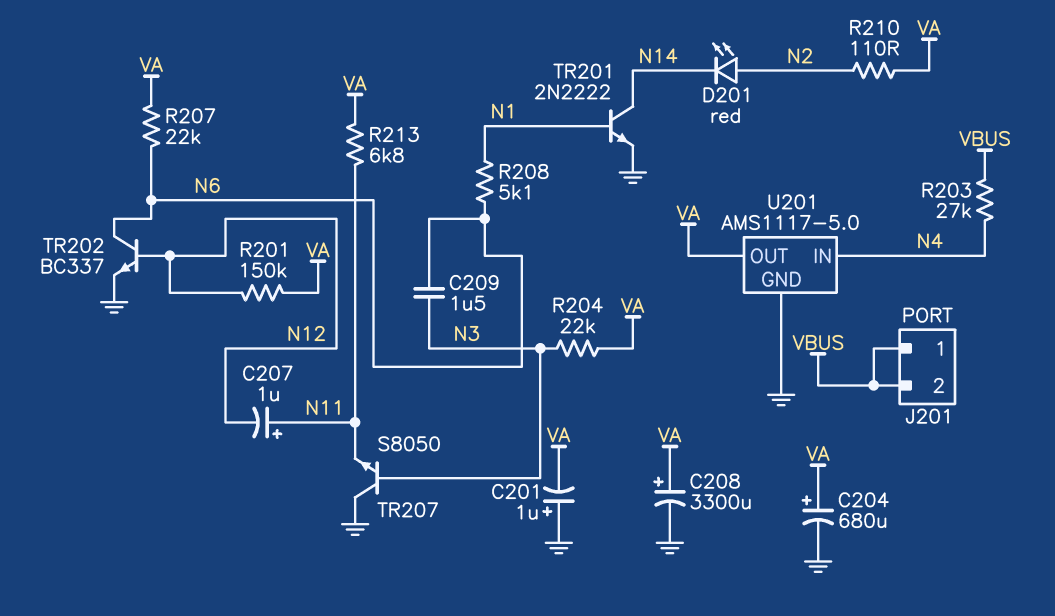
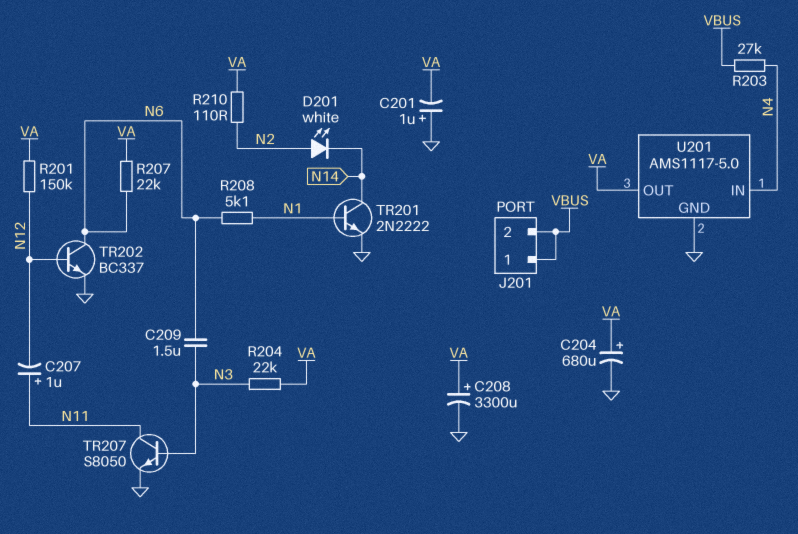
D201: LED red (A N2, K N14) -> LED white (A N2, K N14)
R213: 6.8k (N11, VA) -> none
TR207: NPN S8050 (B N3, C GND, E N11) -> NPN S8050 (B N3, C N11, E GND)

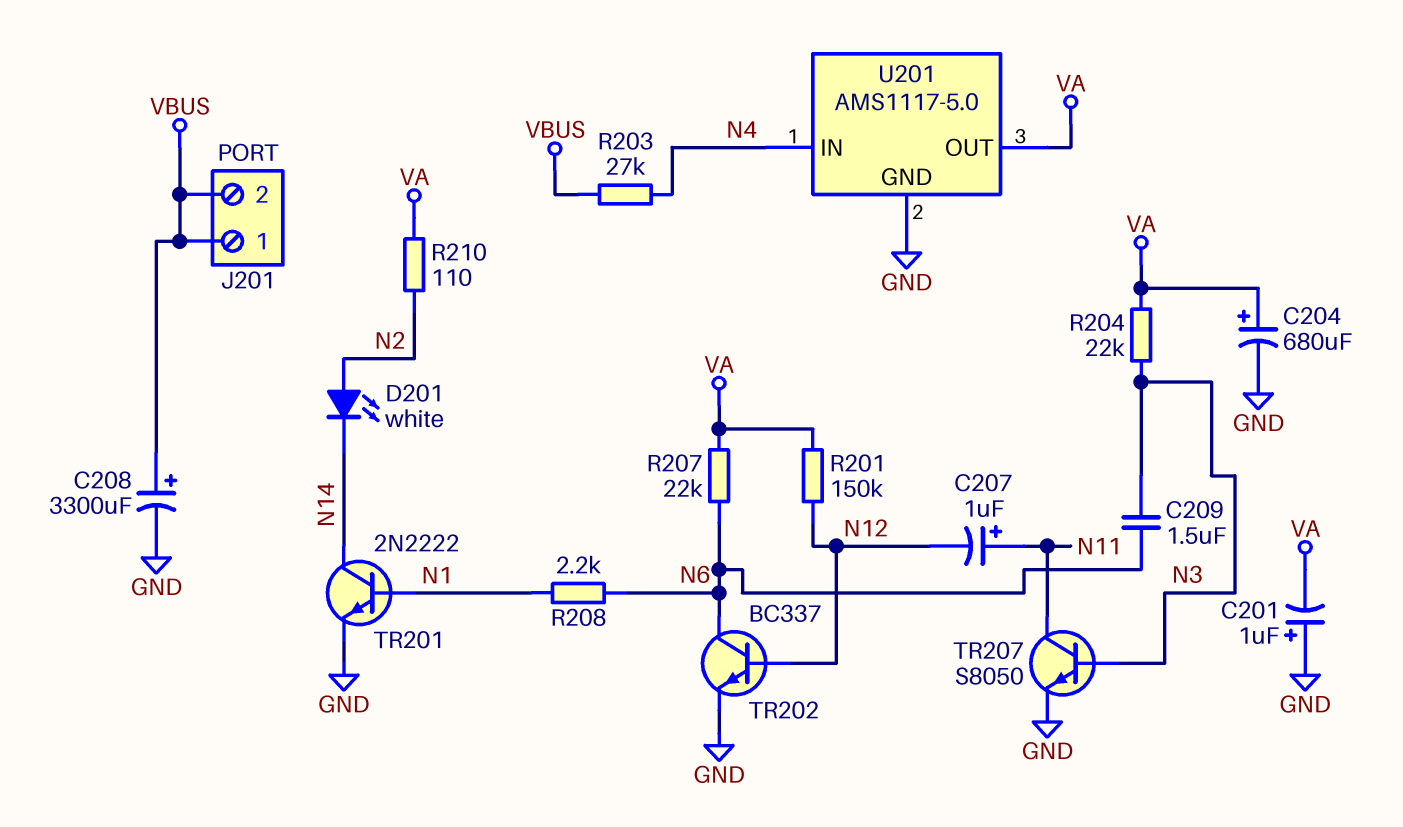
C208: 3300uF (plus VA, minus GND) -> 3300uF (plus VBUS, minus GND)
R208: 5.1k (N1, N6) -> 2.2k (N1, N6)

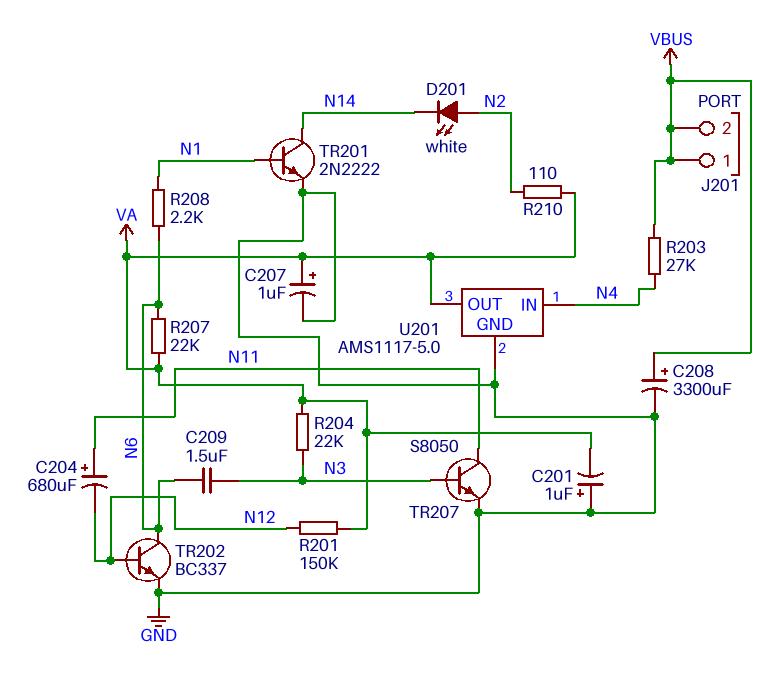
C204: 680uF (plus VA, minus GND) -> 680uF (plus N11, minus N12)
C207: 1uF (plus N11, minus N12) -> 1uF (plus VA, minus GND)

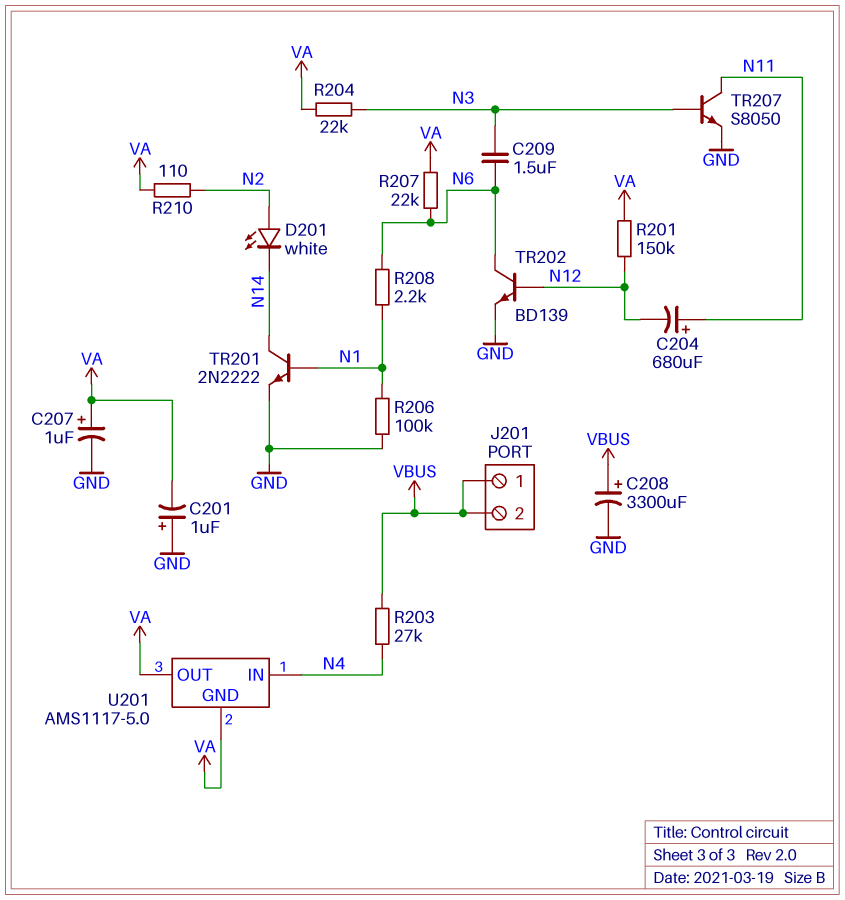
R206: none -> 100k (GND, N1)
TR202: NPN BC337 (B N12, C N6, E GND) -> NPN BD139 (B N12, C N6, E GND)
U201 pin GND: GND -> VA

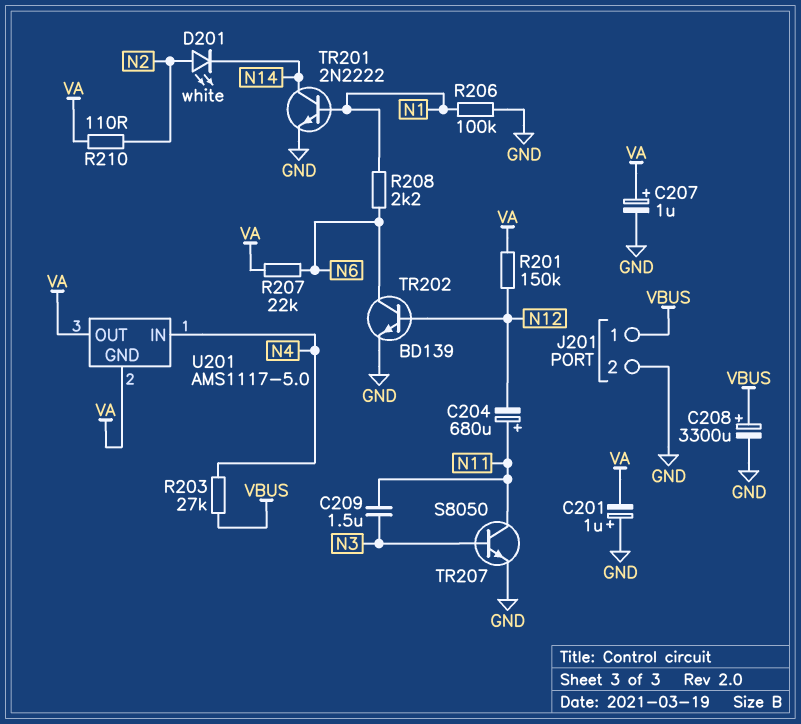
C209: 1.5uF (N3, N6) -> 1.5uF (N3, N11)
J201 pin 2: VBUS -> GND
R204: 22k (N3, VA) -> none

